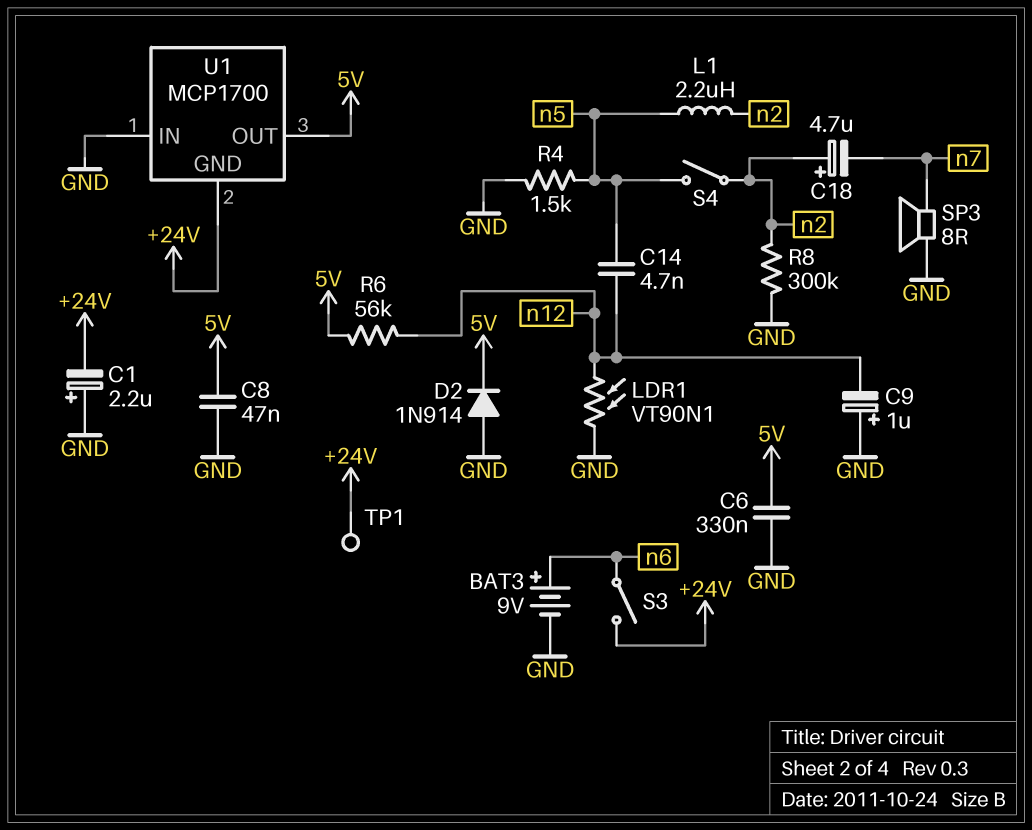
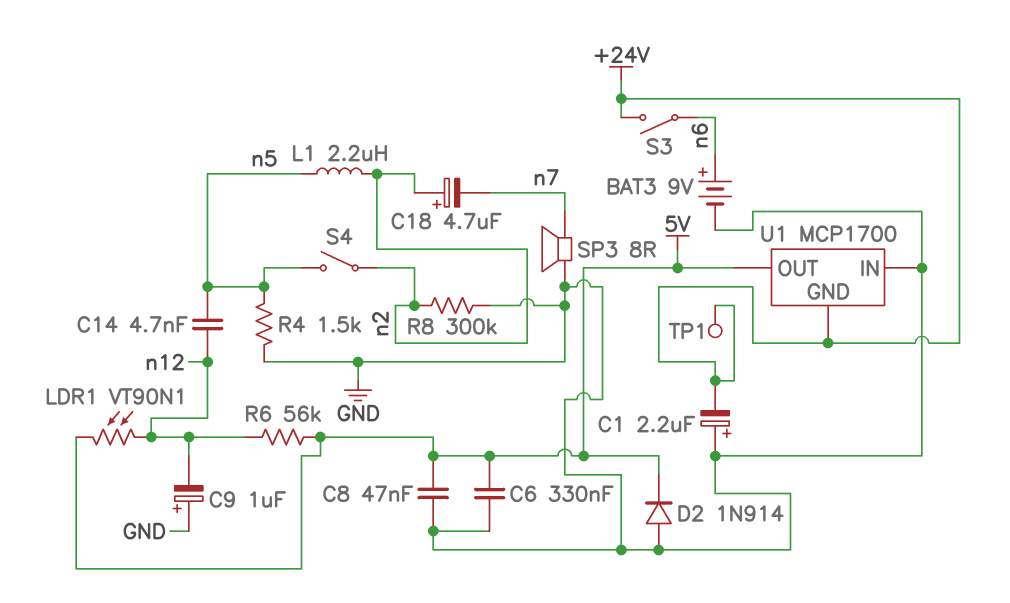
LDR1: VT90N1 (GND, n12) -> VT90N1 (5V, n12)

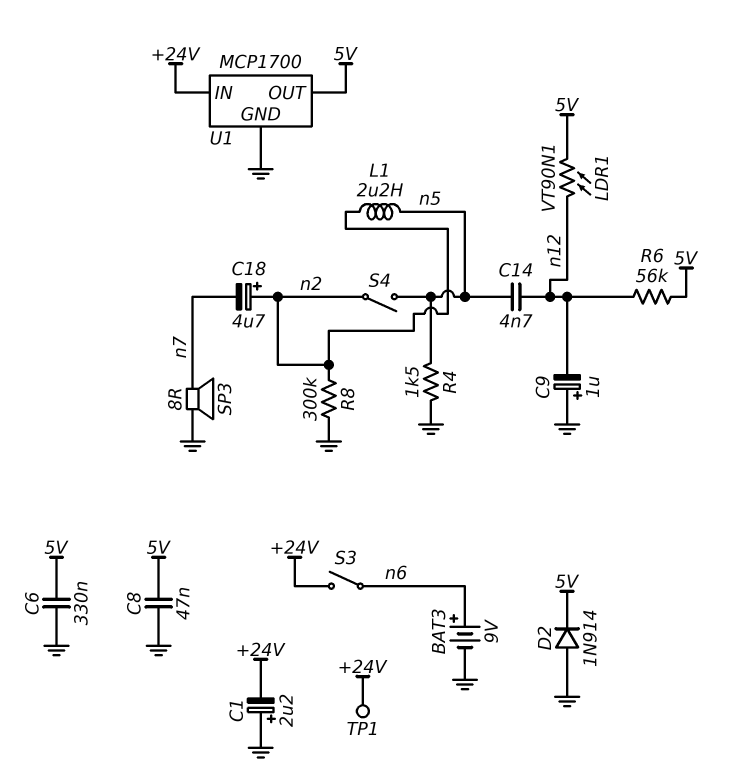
U1 pin GND: +24V -> GND
U1 pin IN: GND -> +24V

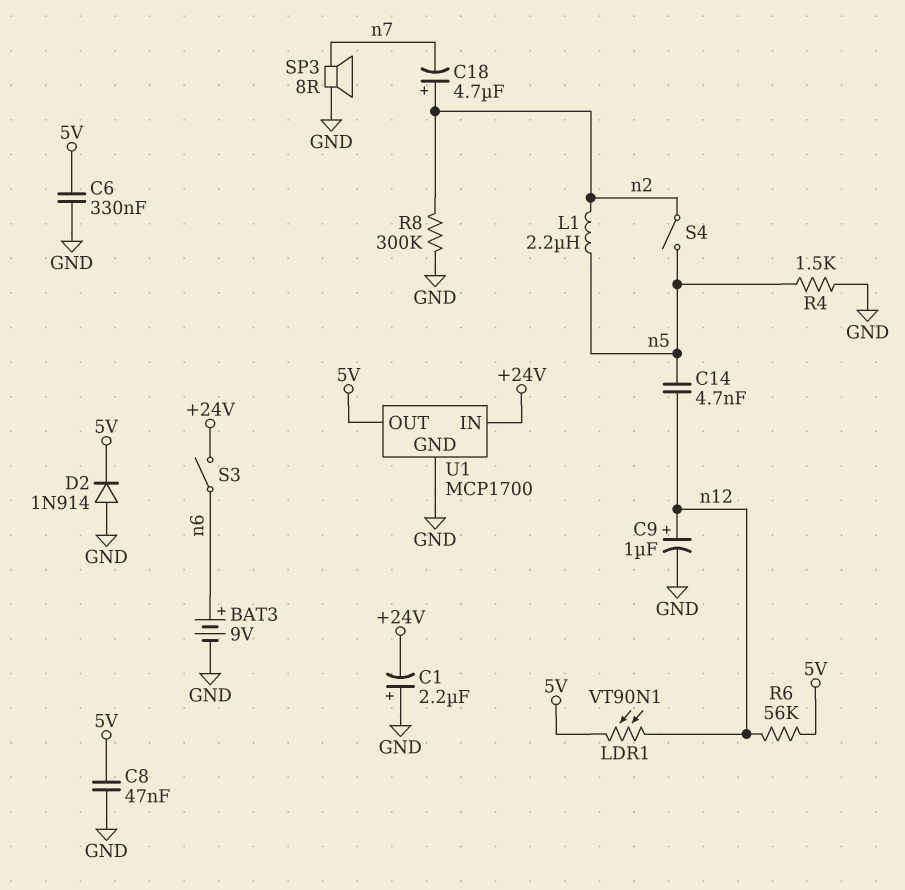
C9: 1uF (plus GND, minus n12) -> 1uF (plus n12, minus GND)
TP1: test point (+24V) -> none

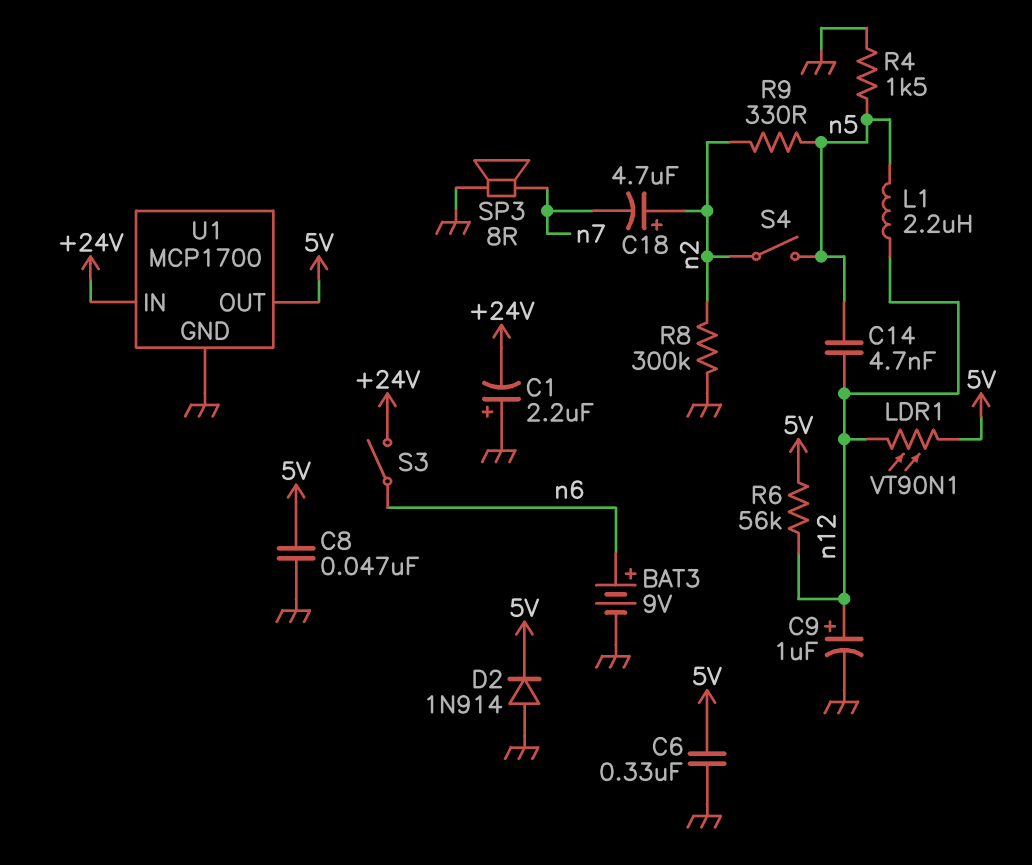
L1: 2.2uH (n2, n5) -> 2.2uH (n5, n12)
R9: none -> 330 (n2, n5)

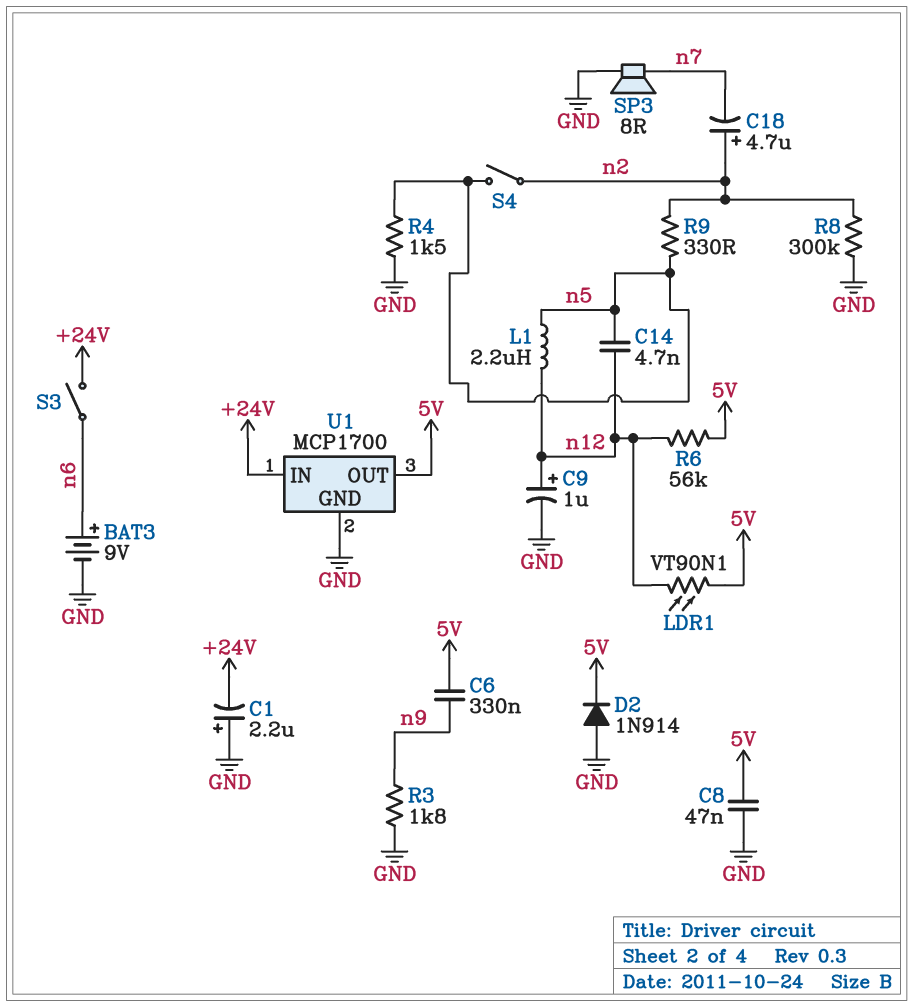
C6: 330nF (5V, GND) -> 330nF (5V, n9)
R3: none -> 1.8k (GND, n9)

